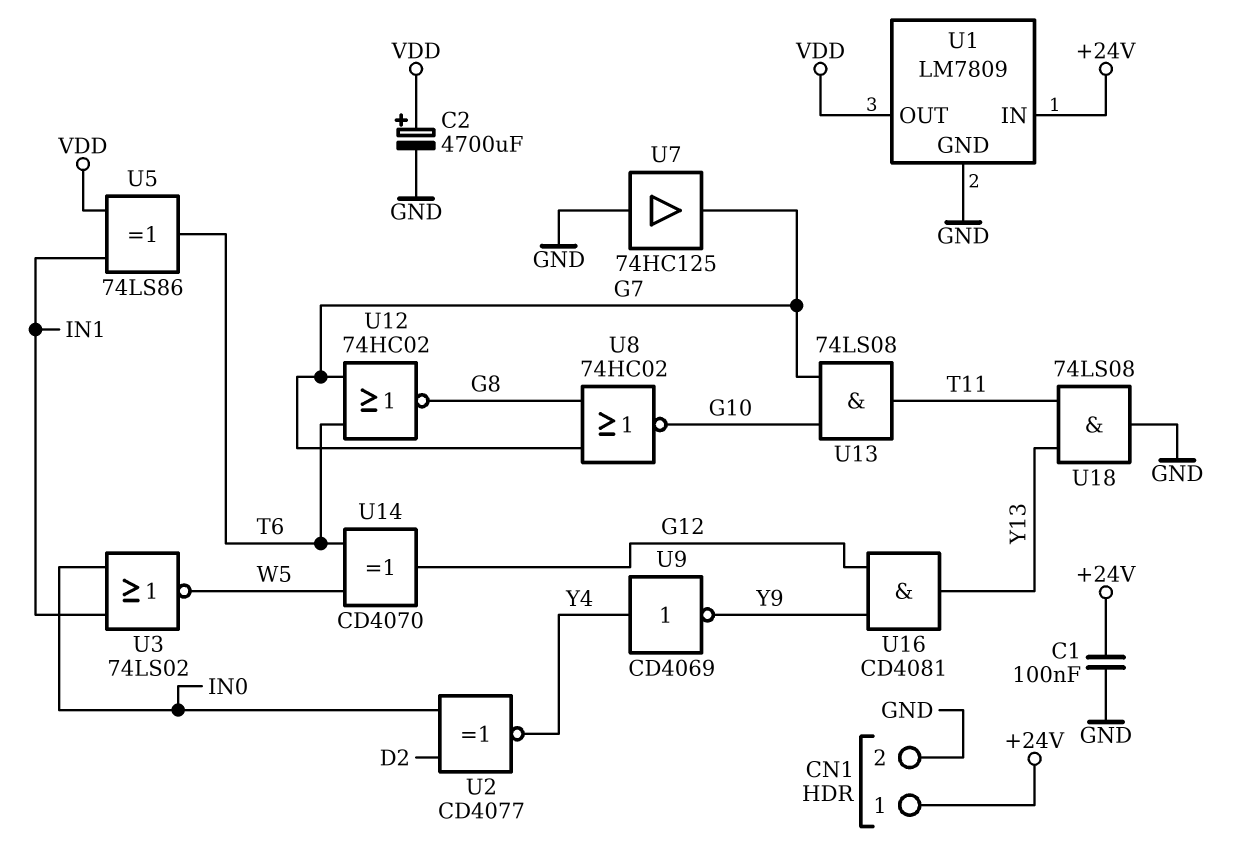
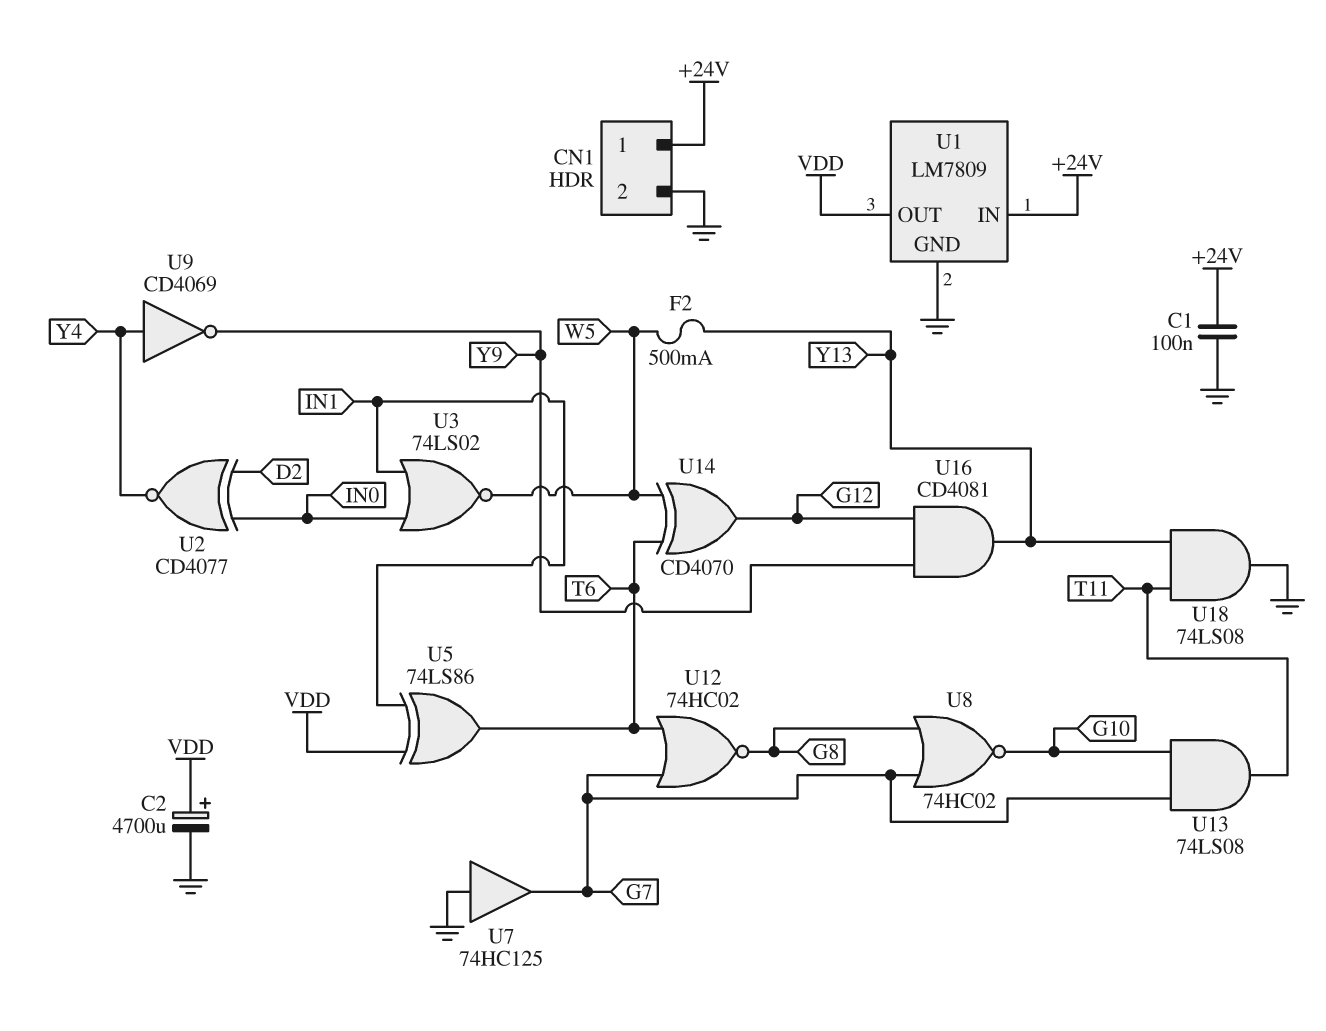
F2: none -> 500mA (W5, Y13)

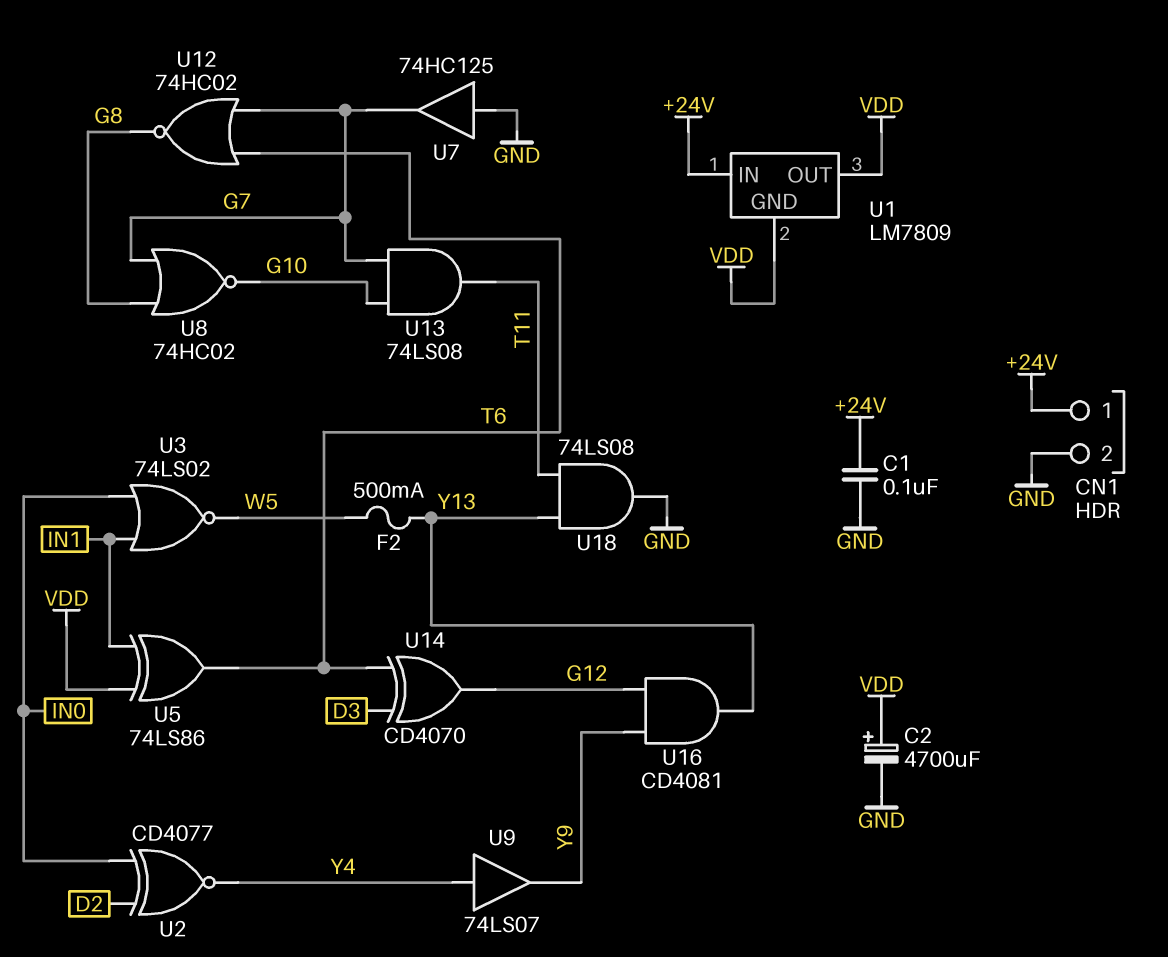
U1 pin GND: GND -> VDD
U9: NOT CD4069 (in Y4, out Y9) -> buffer 74LS07 (in Y4, out Y9)
U14: XOR CD4070 (in T6, in W5, out G12) -> XOR CD4070 (in D3, in T6, out G12)

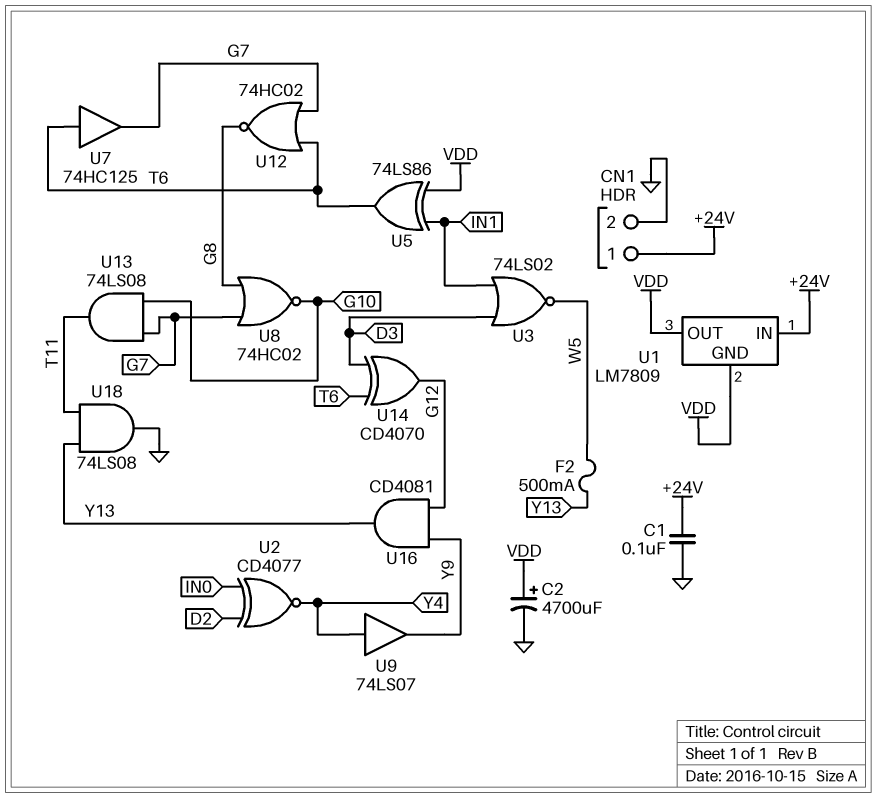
U3: NOR 74LS02 (in IN0, in IN1, out W5) -> NOR 74LS02 (in D3, in IN1, out W5)
U7: buffer 74HC125 (in GND, out G7) -> buffer 74HC125 (in T6, out G7)

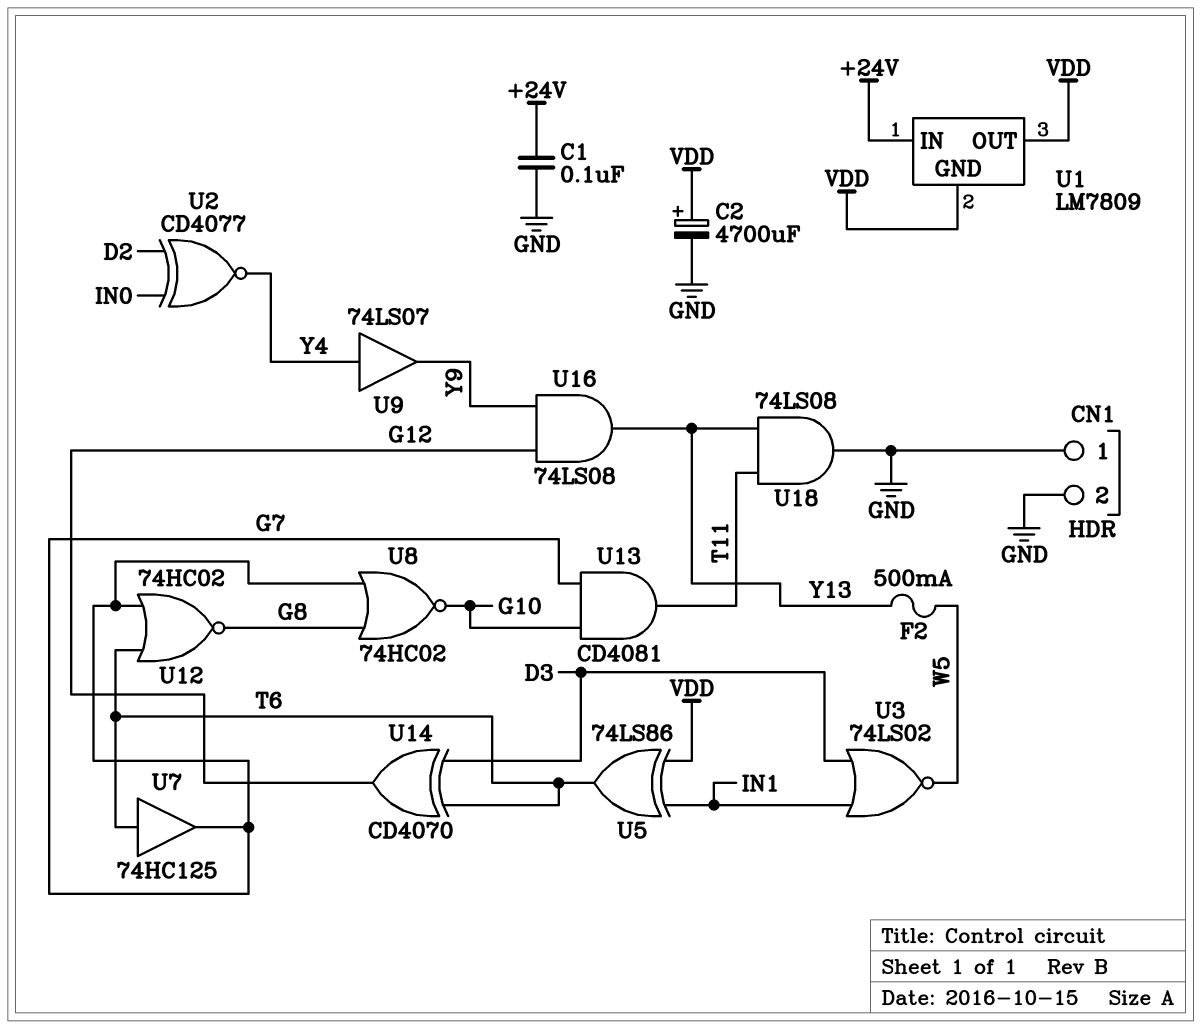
CN1 pin 1: +24V -> GND
U13: AND 74LS08 (in G7, in G10, out T11) -> AND CD4081 (in G7, in G10, out T11)
U16: AND CD4081 (in G12, in Y9, out Y13) -> AND 74LS08 (in G12, in Y9, out Y13)

